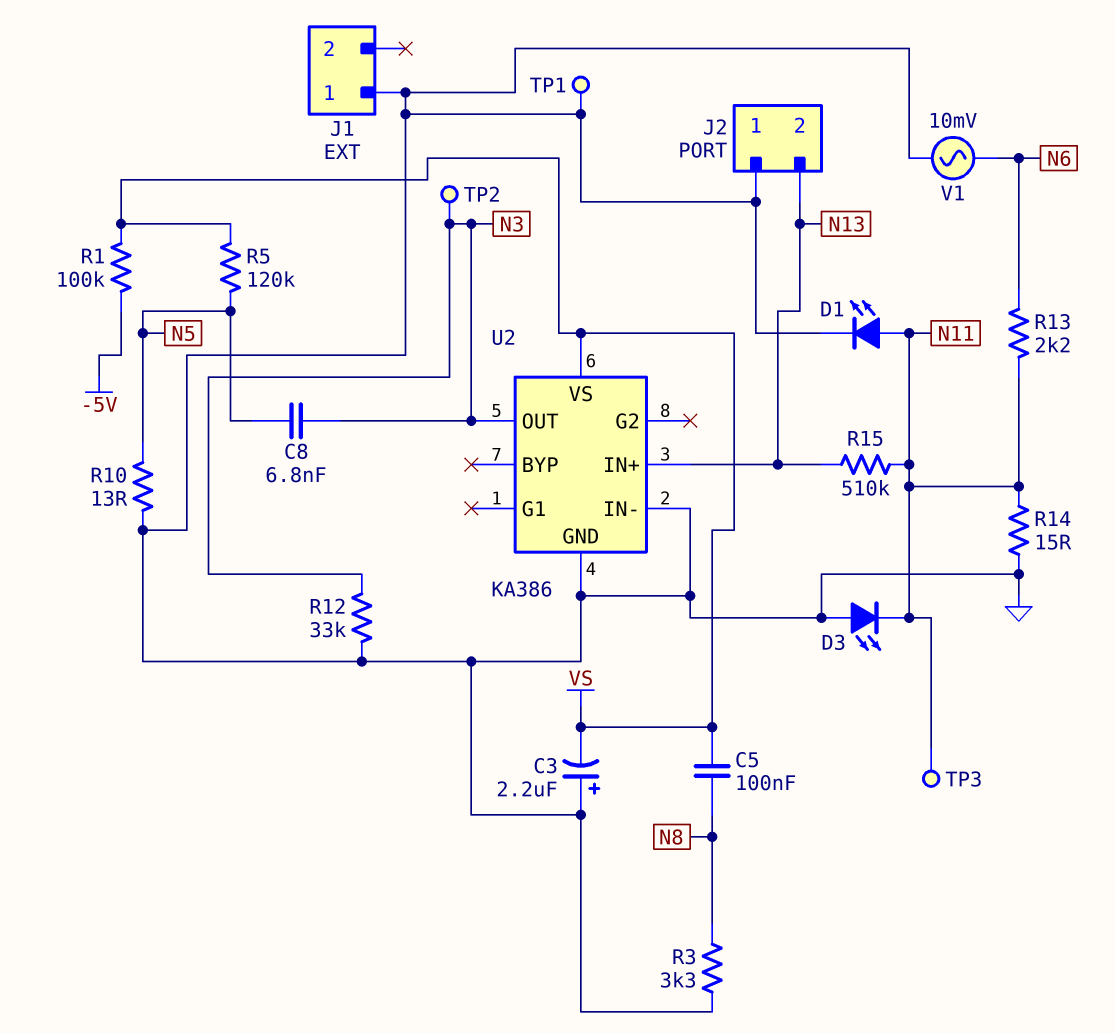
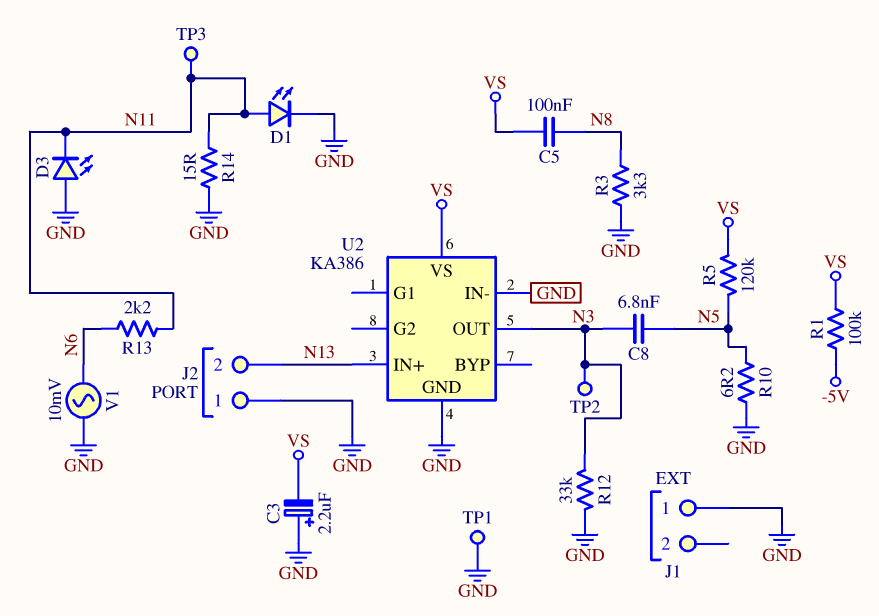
R10: 13 (GND, N5) -> 6.2 (GND, N5)
R15: 510k (N11, N13) -> none

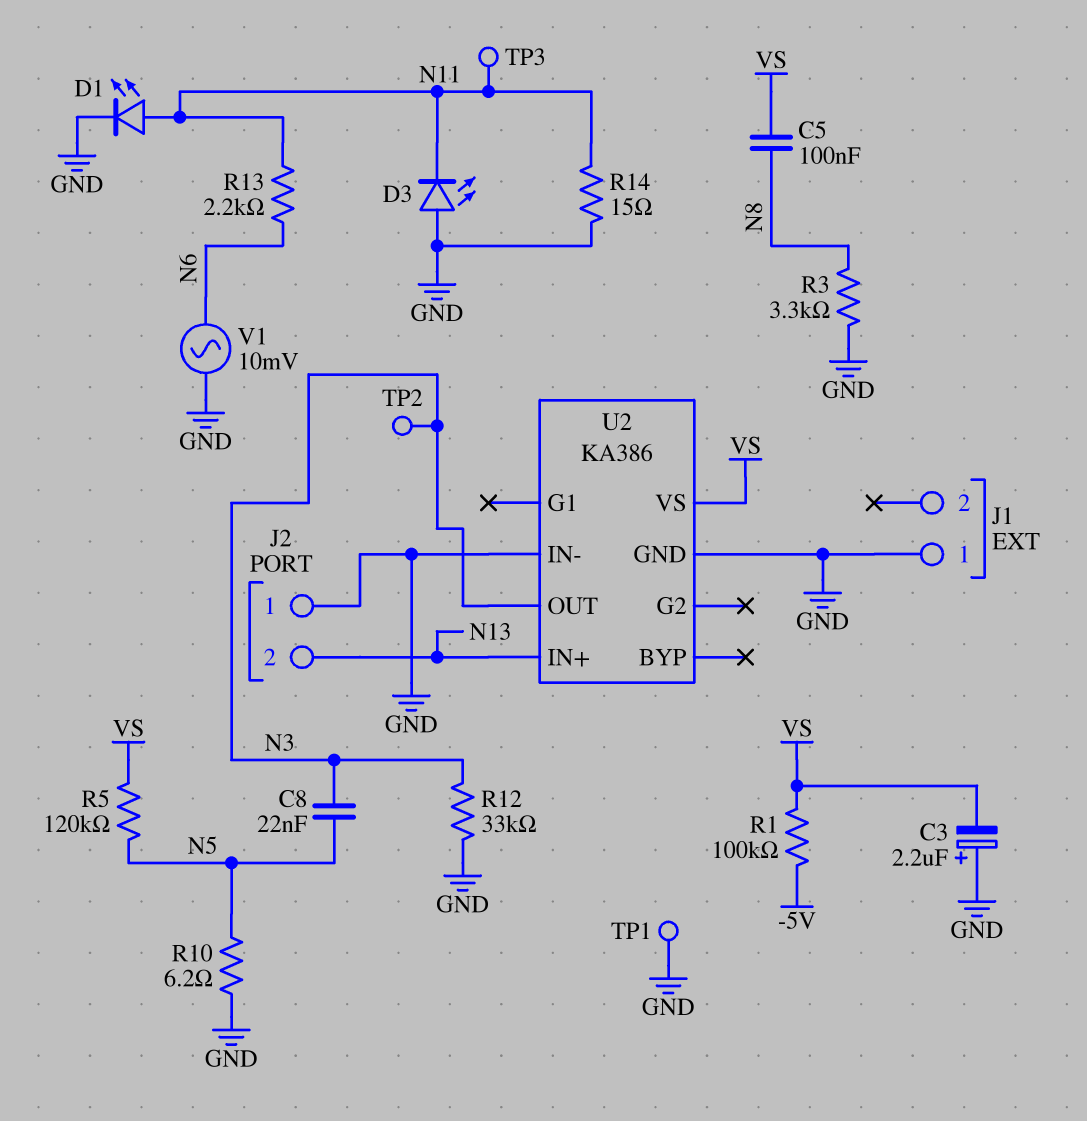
C8: 6.8nF (N3, N5) -> 22nF (N3, N5)

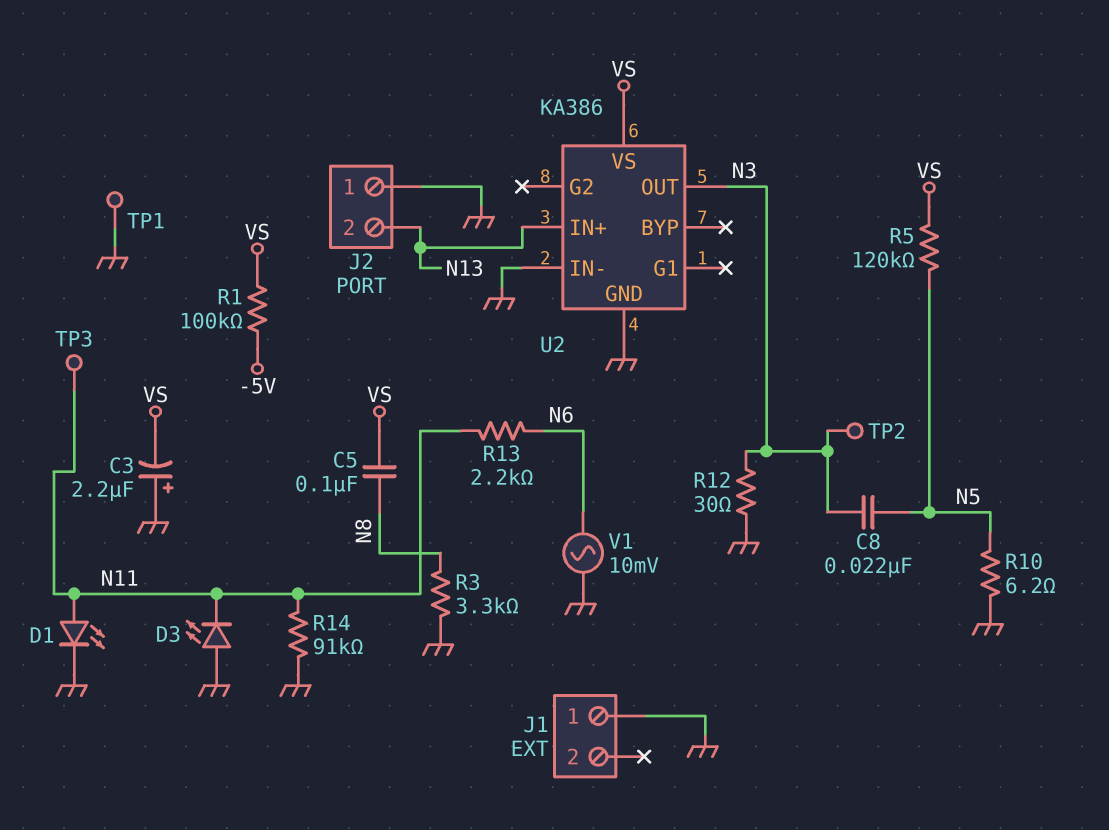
R12: 33k (GND, N3) -> 30 (GND, N3)
R14: 15 (GND, N11) -> 91k (GND, N11)

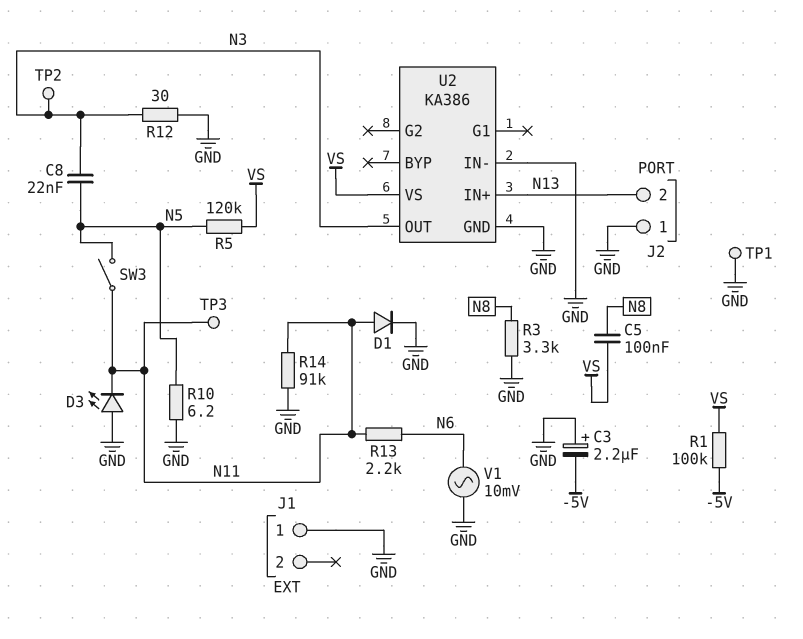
C3: 2.2uF (plus GND, minus VS) -> 2.2uF (plus GND, minus -5V)
D1: LED (A N11, K GND) -> diode (A N11, K GND)
SW3: none -> switch (N5, N11)

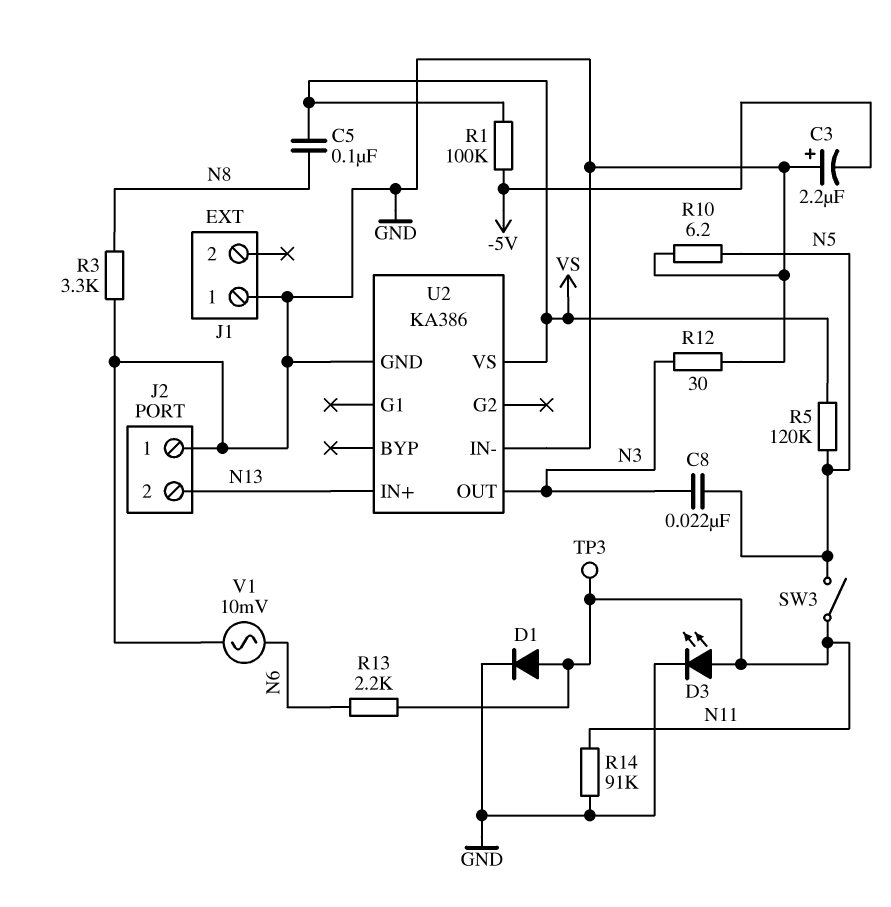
D3: LED (A GND, K N11) -> LED (A N11, K GND)
TP1: test point (GND) -> none
TP2: test point (N3) -> none

